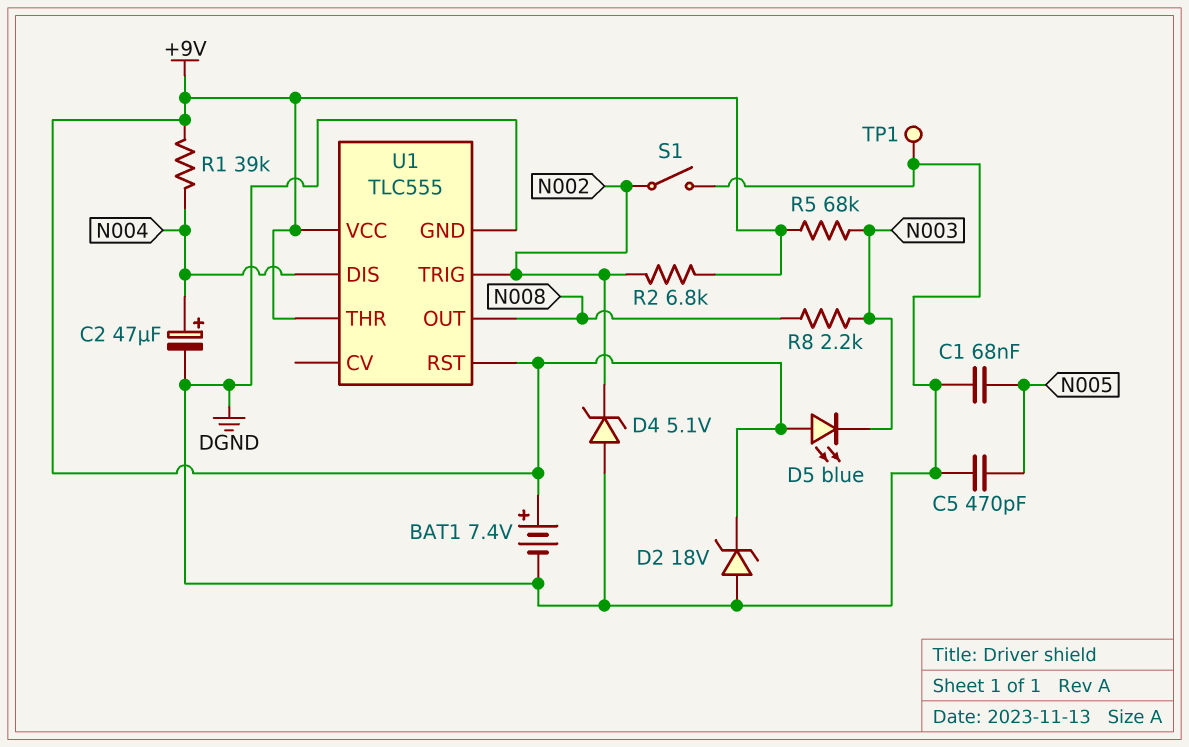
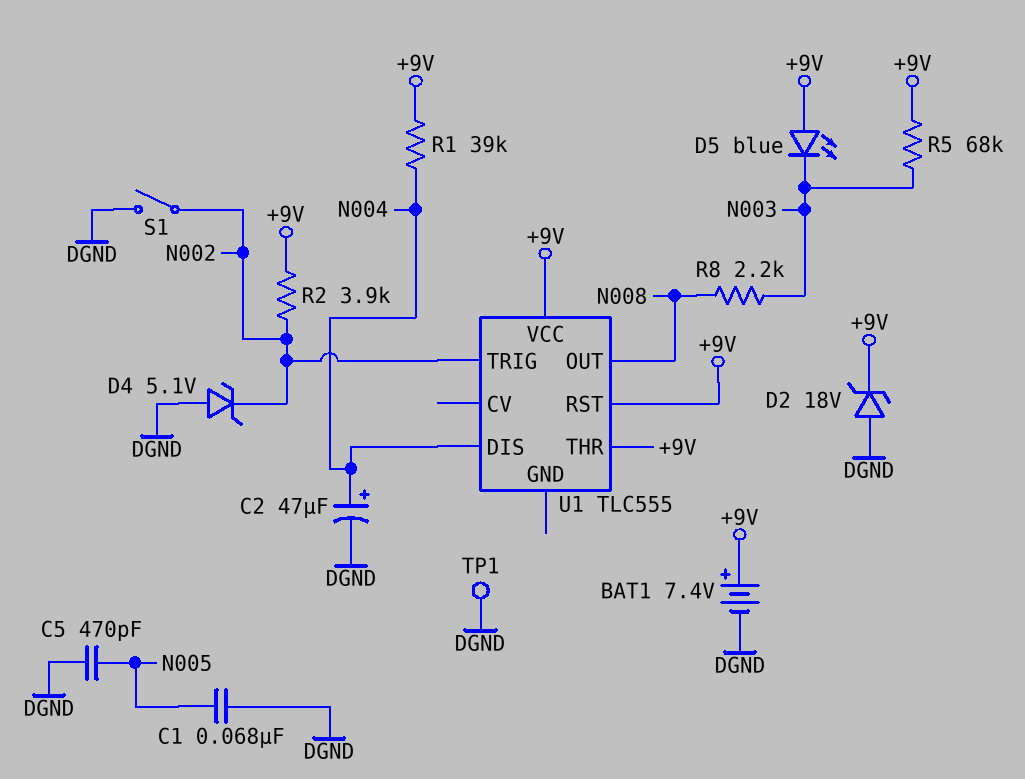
R2: 6.8k (+9V, N002) -> 3.9k (+9V, N002)
U1 pin GND: DGND -> none

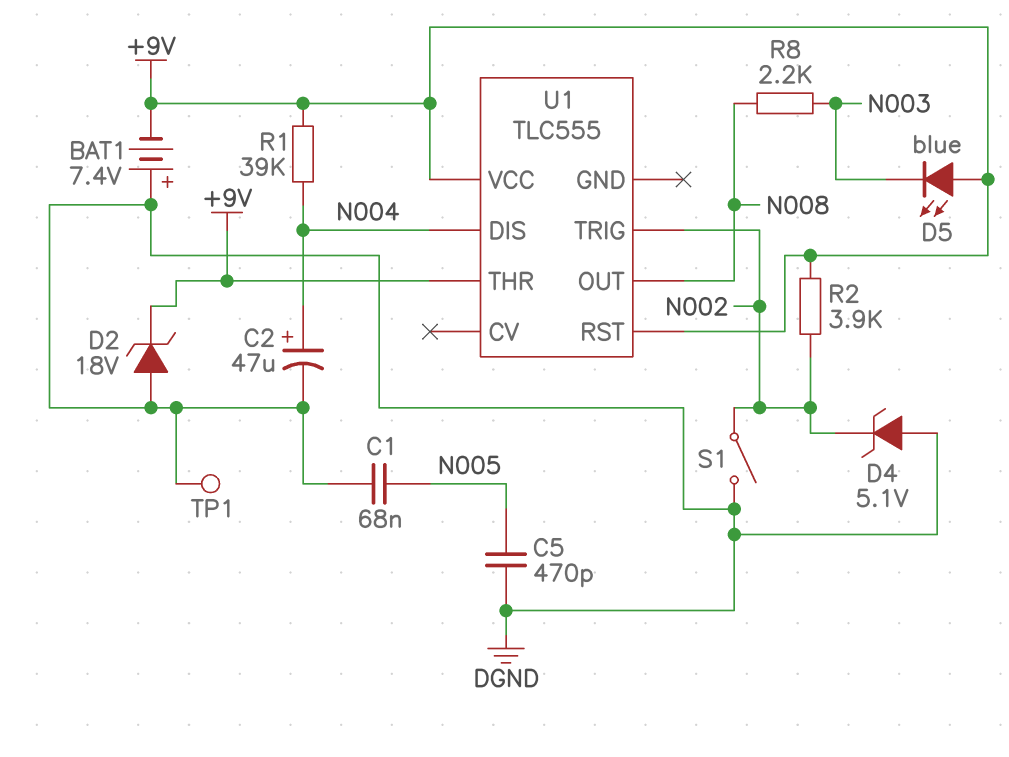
BAT1: 7.4V (plus +9V, minus DGND) -> 7.4V (plus DGND, minus +9V)
R5: 68k (+9V, N003) -> none

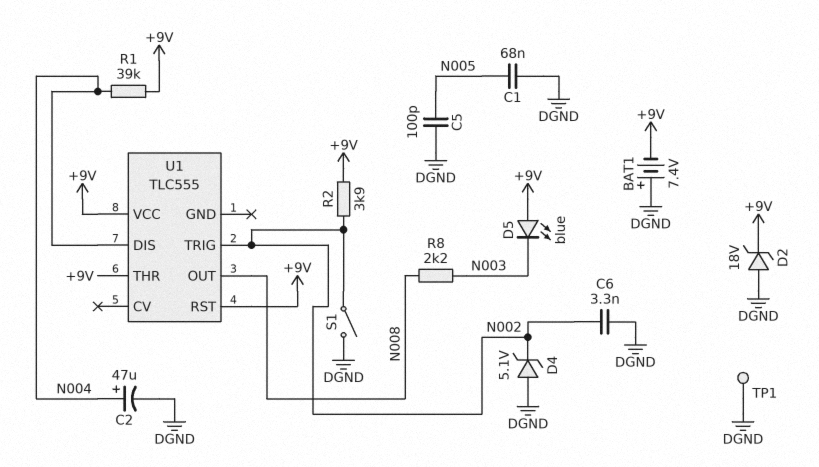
C5: 470pF (DGND, N005) -> 100pF (DGND, N005)
C6: none -> 3.3nF (DGND, N002)

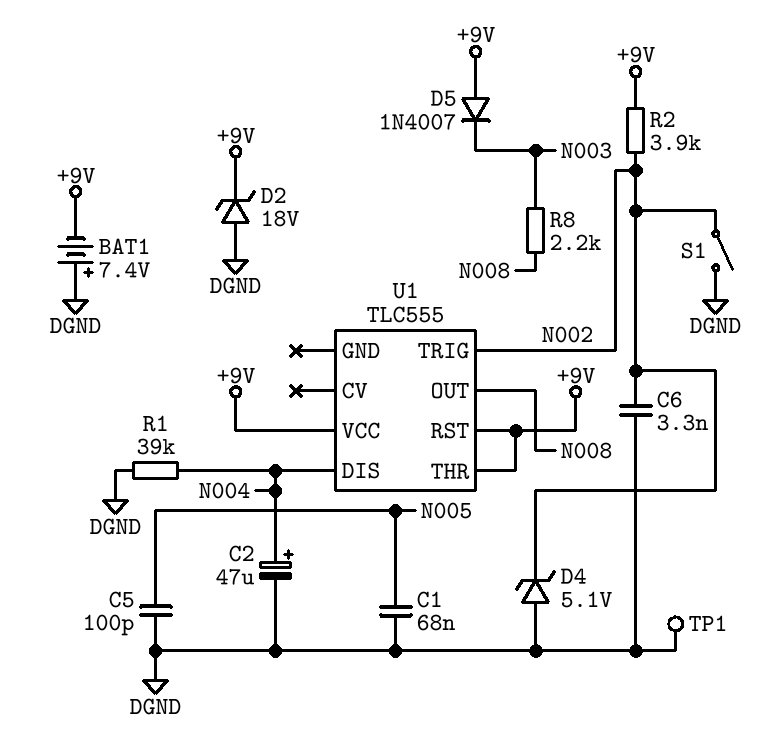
D5: LED blue (A +9V, K N003) -> diode 1N4007 (A +9V, K N003)
R1: 39k (+9V, N004) -> 39k (DGND, N004)

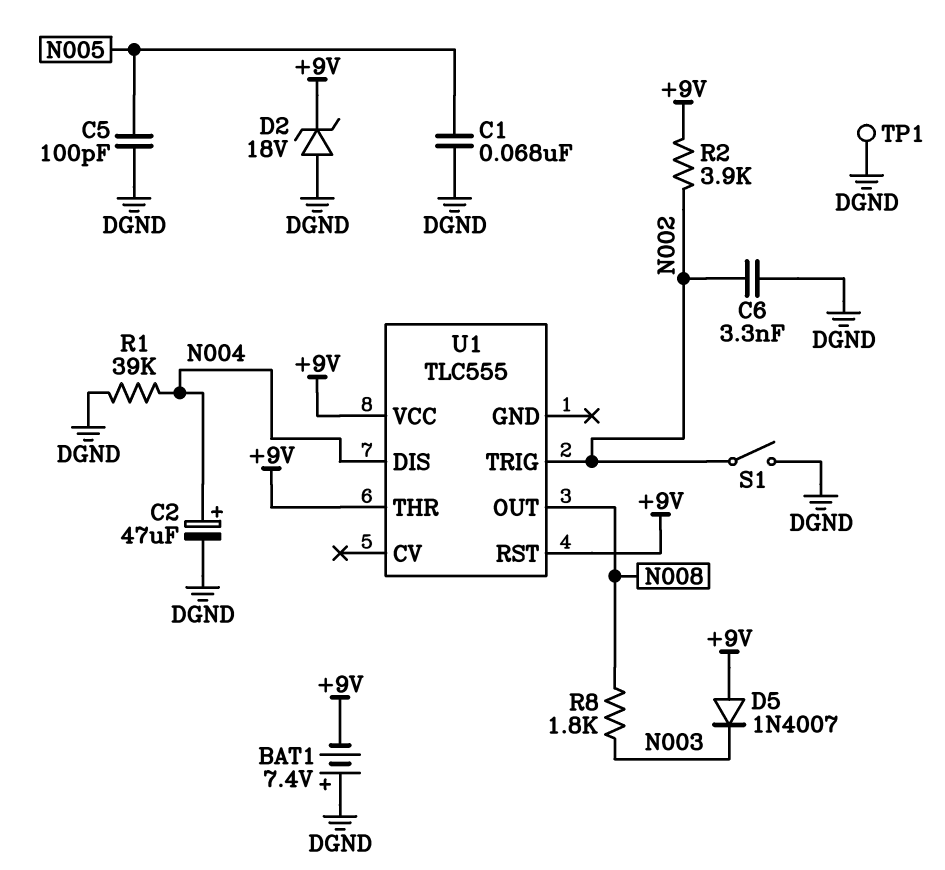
D4: zener 5.1V (A DGND, K N002) -> none
R8: 2.2k (N003, N008) -> 1.8k (N003, N008)

